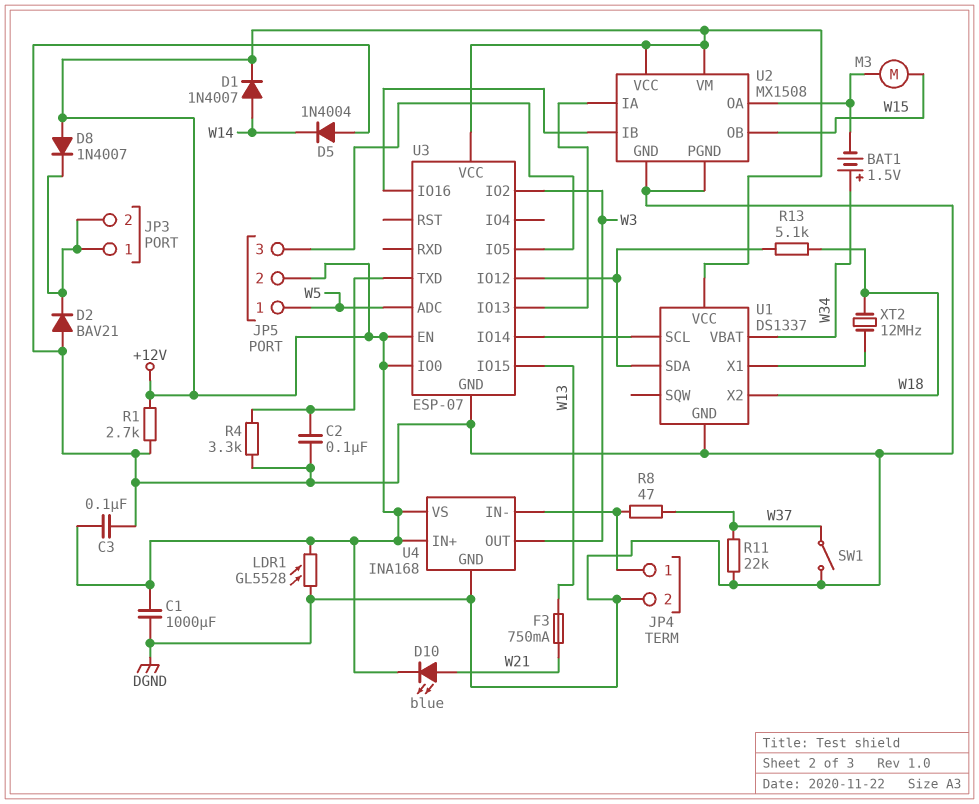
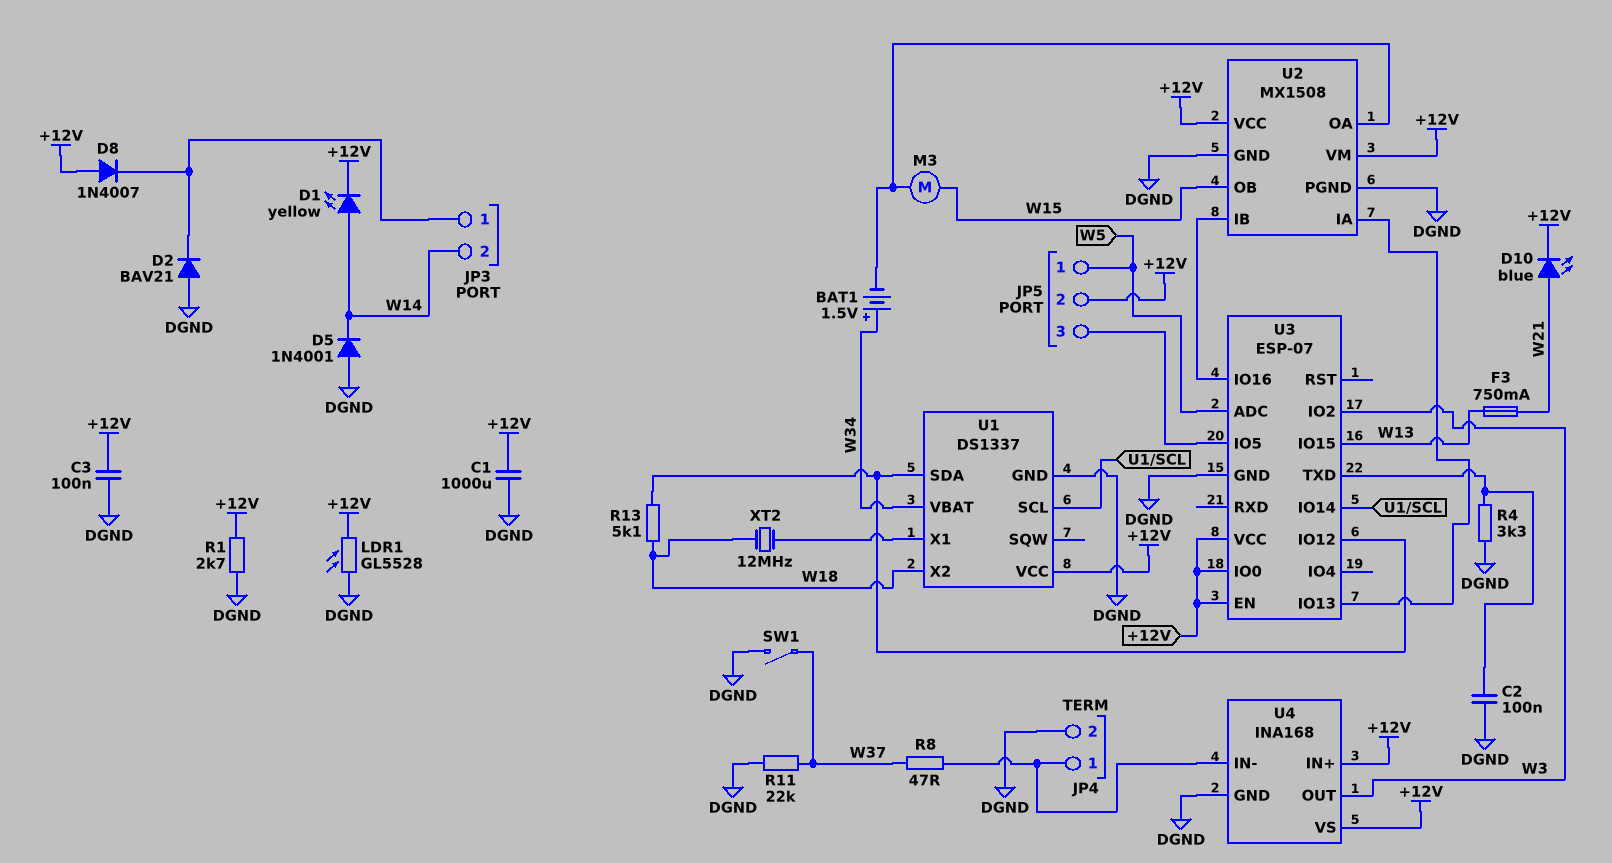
D1: diode 1N4007 (A W14, K +12V) -> LED yellow (A W14, K +12V)
D5: diode 1N4004 (A DGND, K W14) -> diode 1N4001 (A DGND, K W14)
JP3 pin 2: JP3/1 -> W14

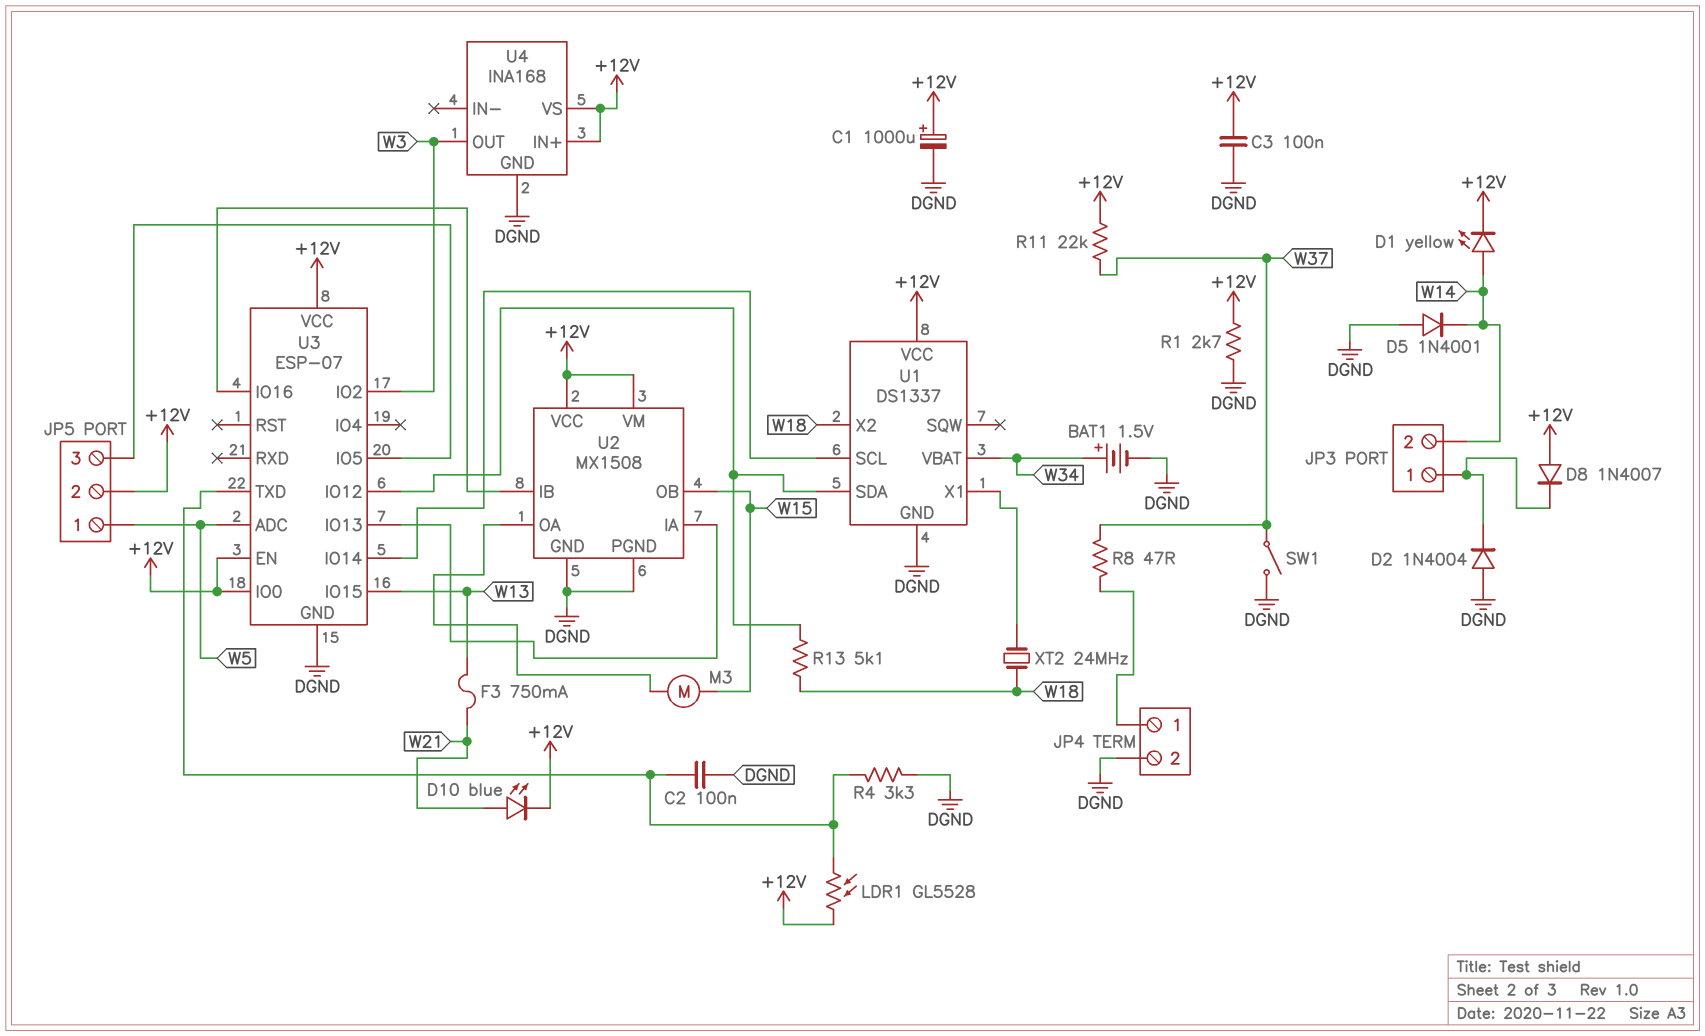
BAT1: 1.5V (plus W34, minus U2/OA) -> 1.5V (plus W34, minus DGND)
C1: 1000uF (+12V, DGND) -> 1000uF (plus +12V, minus DGND)
D2: diode BAV21 (A DGND, K JP3/1) -> diode 1N4004 (A DGND, K JP3/1)
LDR1: GL5528 (+12V, DGND) -> GL5528 (+12V, U3/TXD)
R11: 22k (DGND, W37) -> 22k (+12V, W37)
U4 pin IN-: JP4/1 -> none
XT2: 12MHz (U1/X1, W18) -> 24MHz (U1/X1, W18)

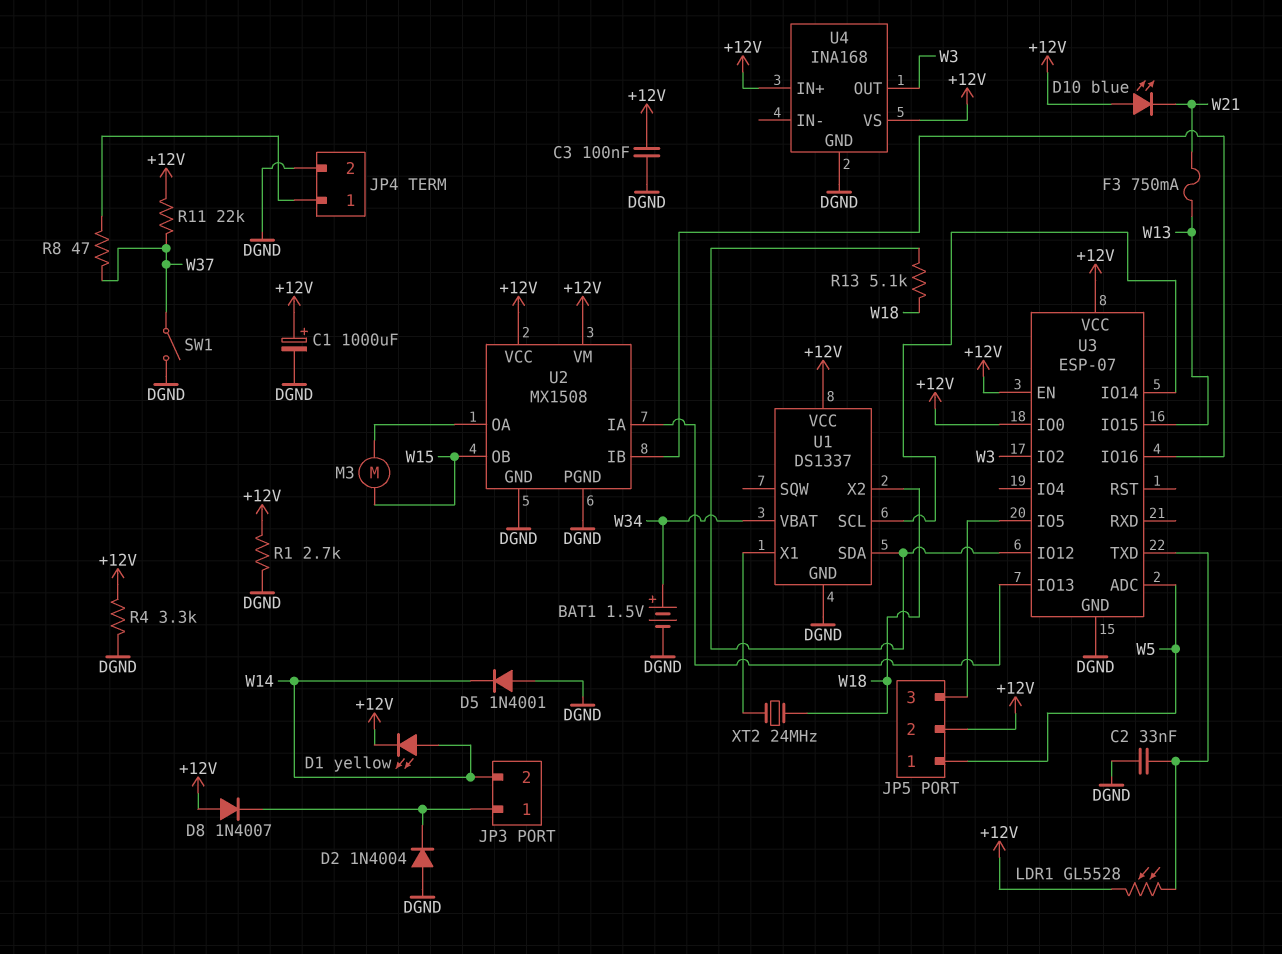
C2: 100nF (DGND, U3/TXD) -> 33nF (DGND, U3/TXD)
D10: LED blue (A W21, K +12V) -> LED blue (A +12V, K W21)
R4: 3.3k (DGND, U3/TXD) -> 3.3k (+12V, DGND)

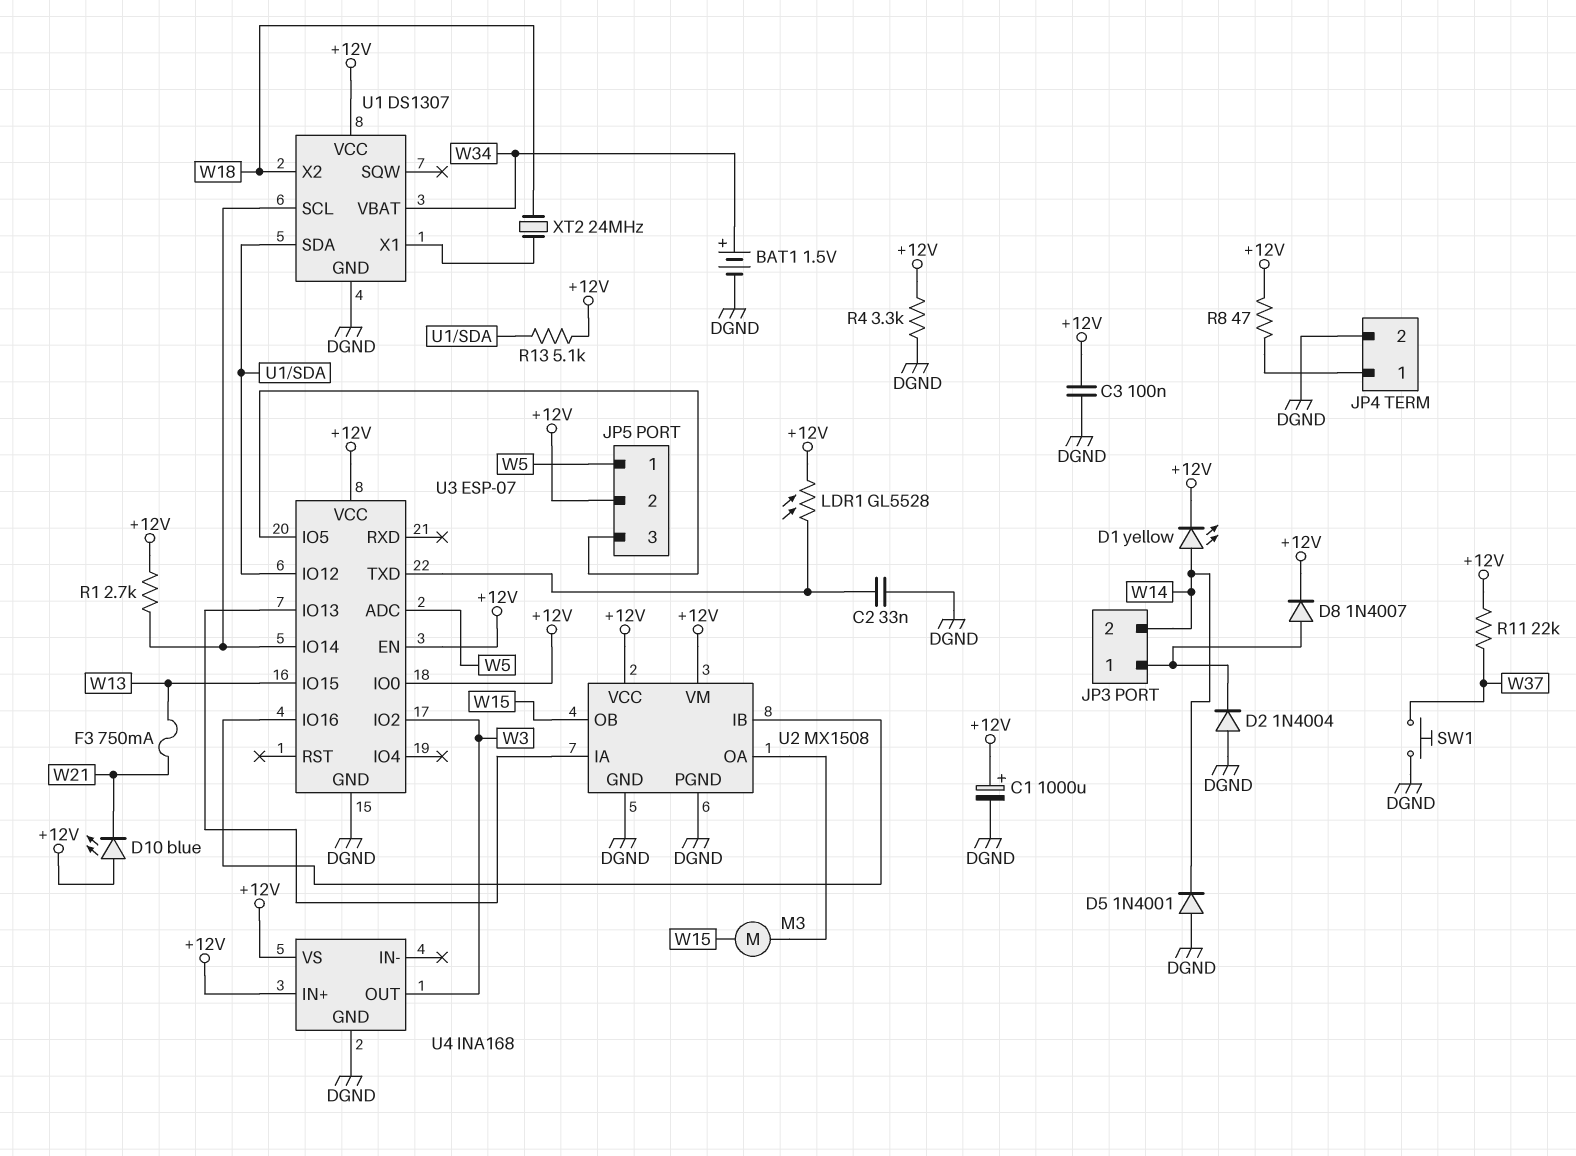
D8: diode 1N4007 (A +12V, K JP3/1) -> diode 1N4007 (A JP3/1, K +12V)
R1: 2.7k (+12V, DGND) -> 2.7k (+12V, U1/SCL)
R8: 47 (JP4/1, W37) -> 47 (+12V, JP4/1)
R13: 5.1k (U1/SDA, W18) -> 5.1k (+12V, U1/SDA)
SW1: switch (DGND, W37) -> button (DGND, W37)
U1: DS1337 -> DS1307

